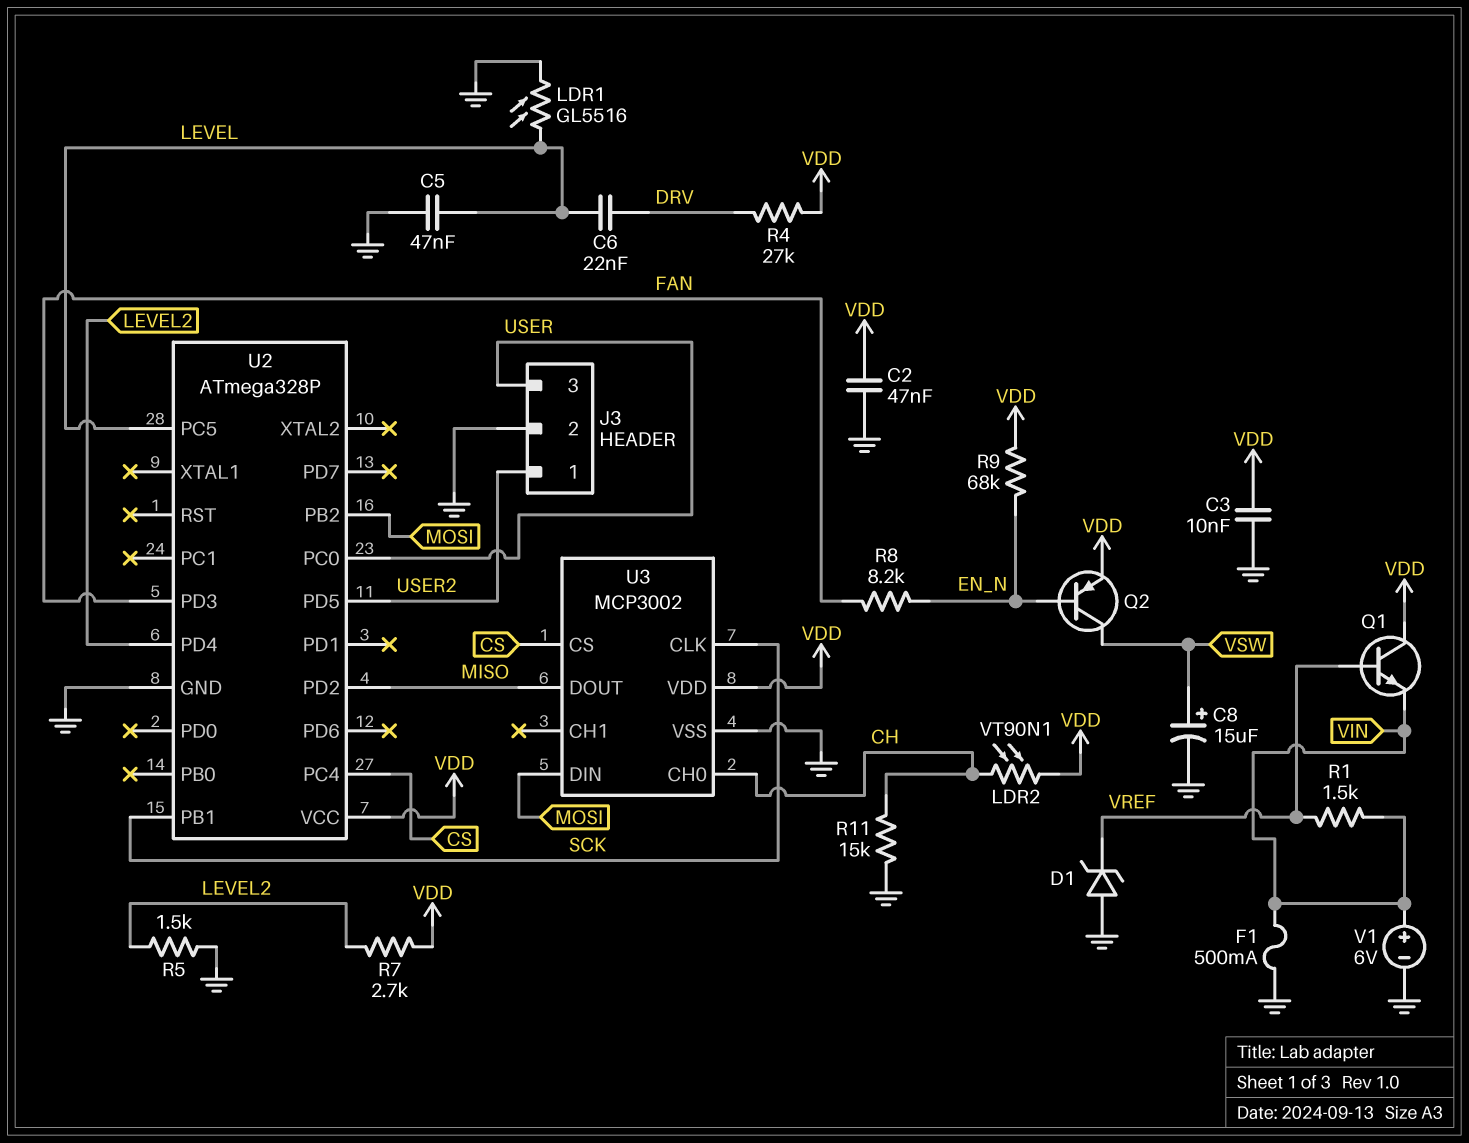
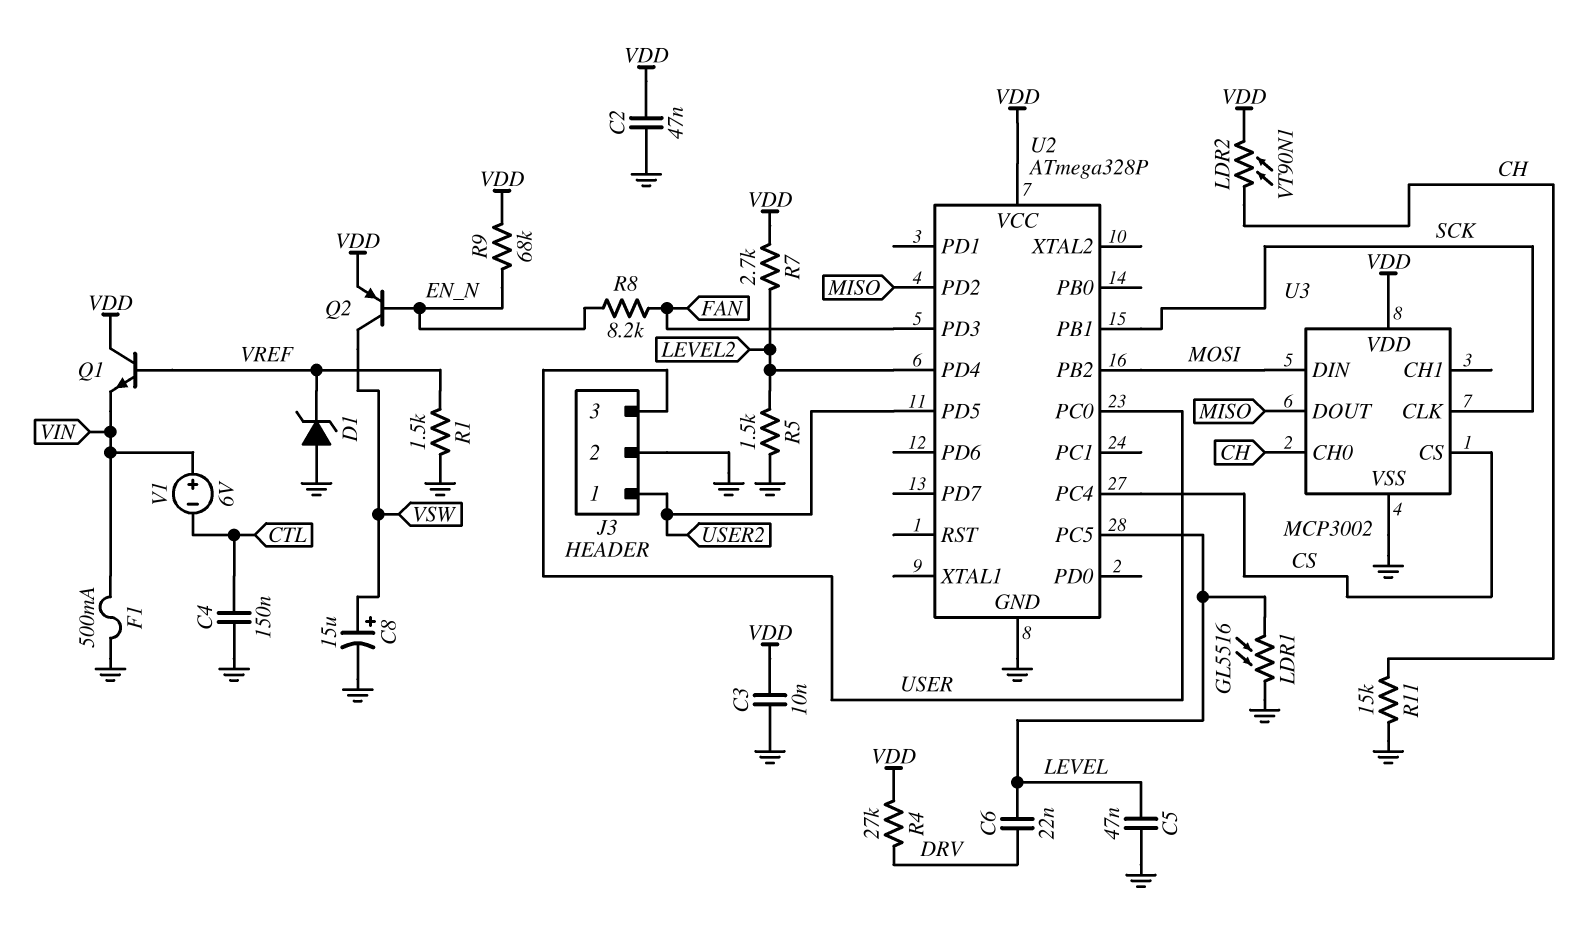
C4: none -> 150nF (CTL, GND)
R1: 1.5k (VIN, VREF) -> 1.5k (GND, VREF)
V1: 6V (plus VIN, minus GND) -> 6V (plus VIN, minus CTL)

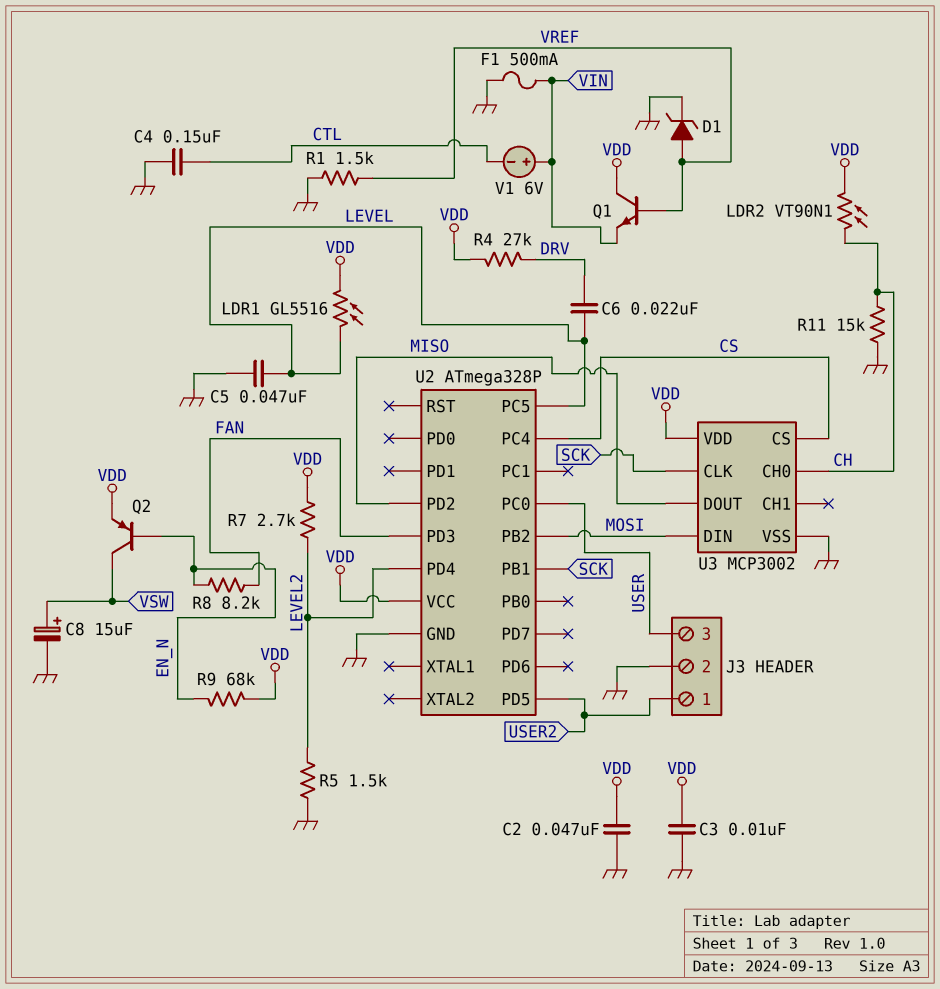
D1: zener (A GND, K VREF) -> zener (A VREF, K GND)
LDR1: GL5516 (GND, LEVEL) -> GL5516 (LEVEL, VDD)

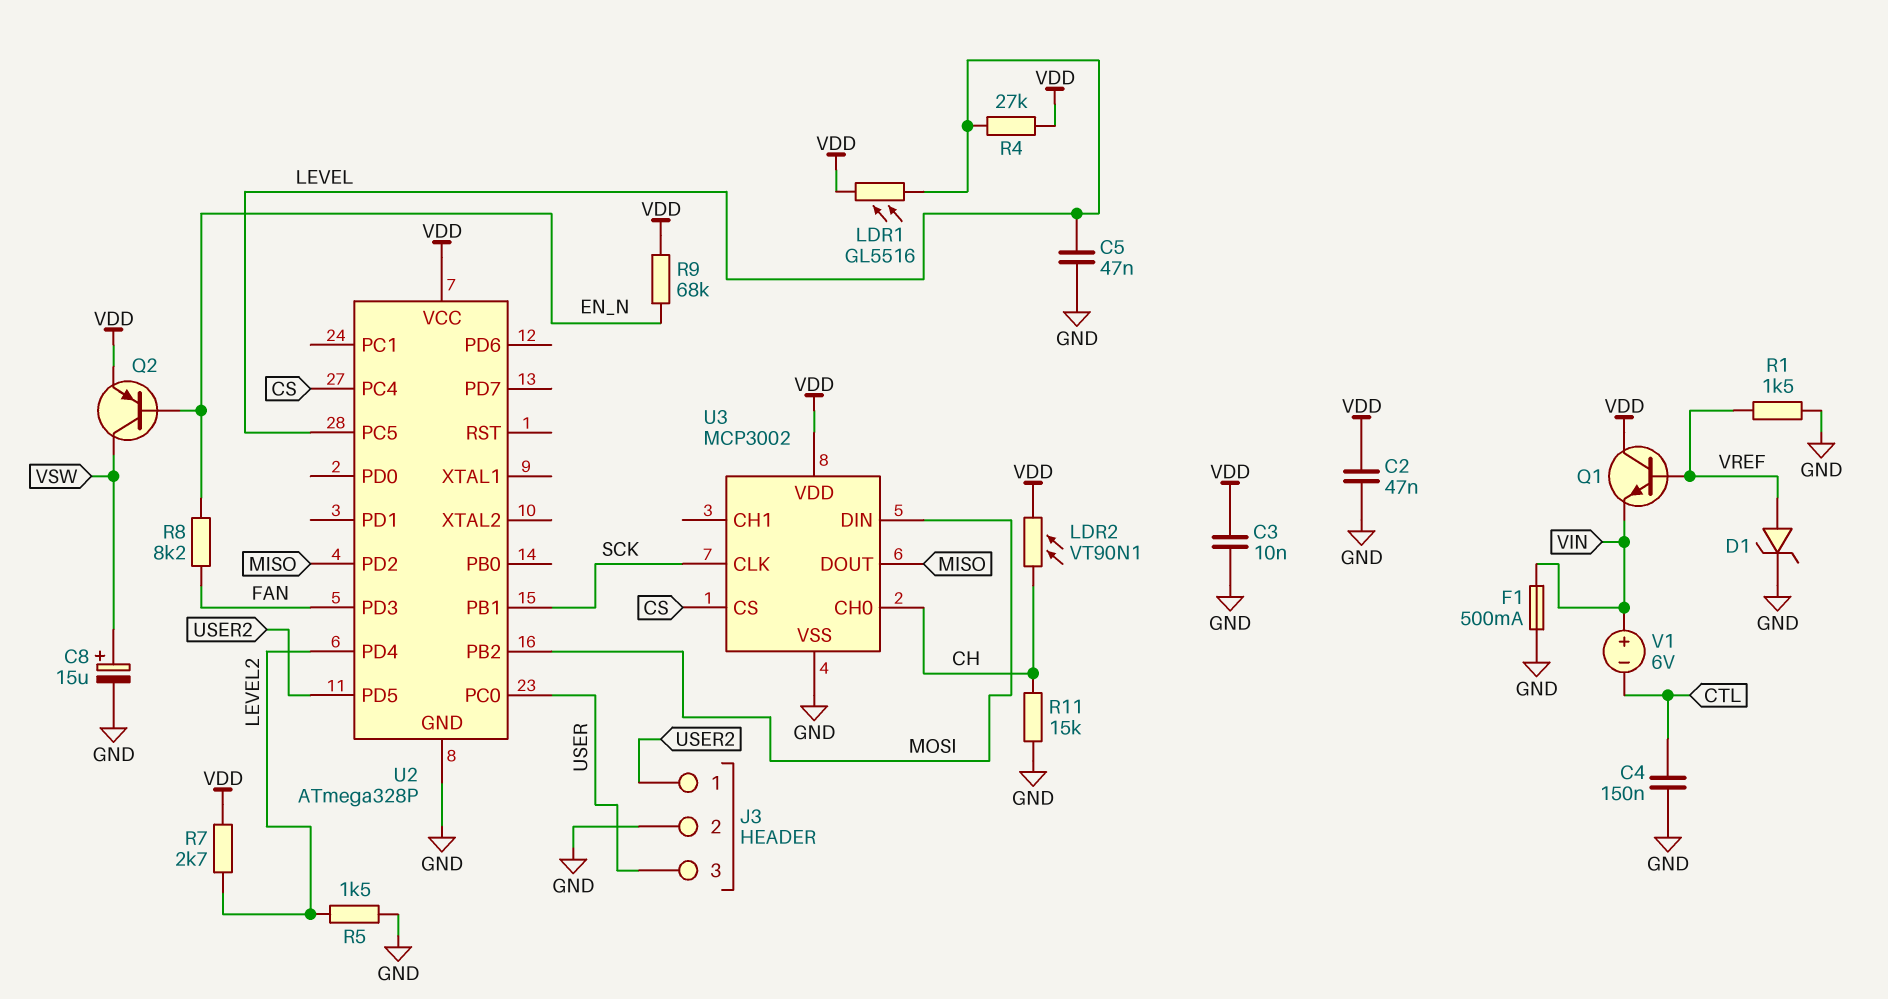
C6: 22nF (DRV, LEVEL) -> none
R4: 27k (DRV, VDD) -> 27k (LEVEL, VDD)

